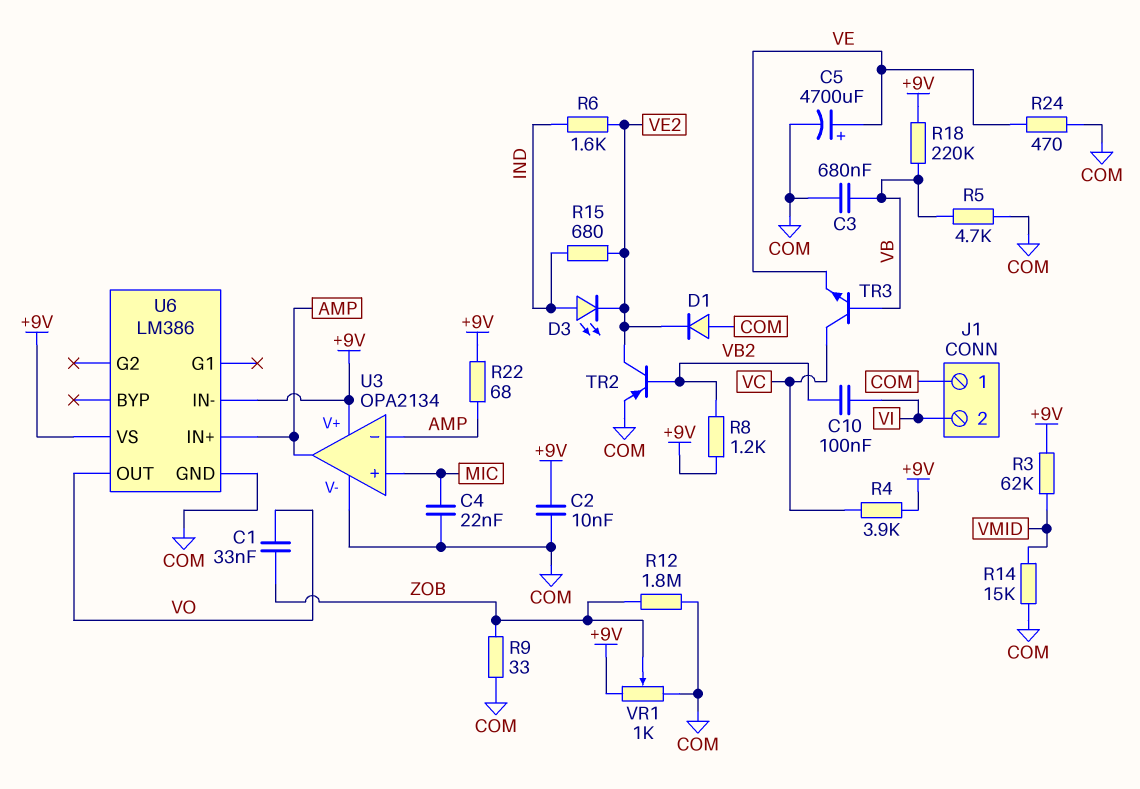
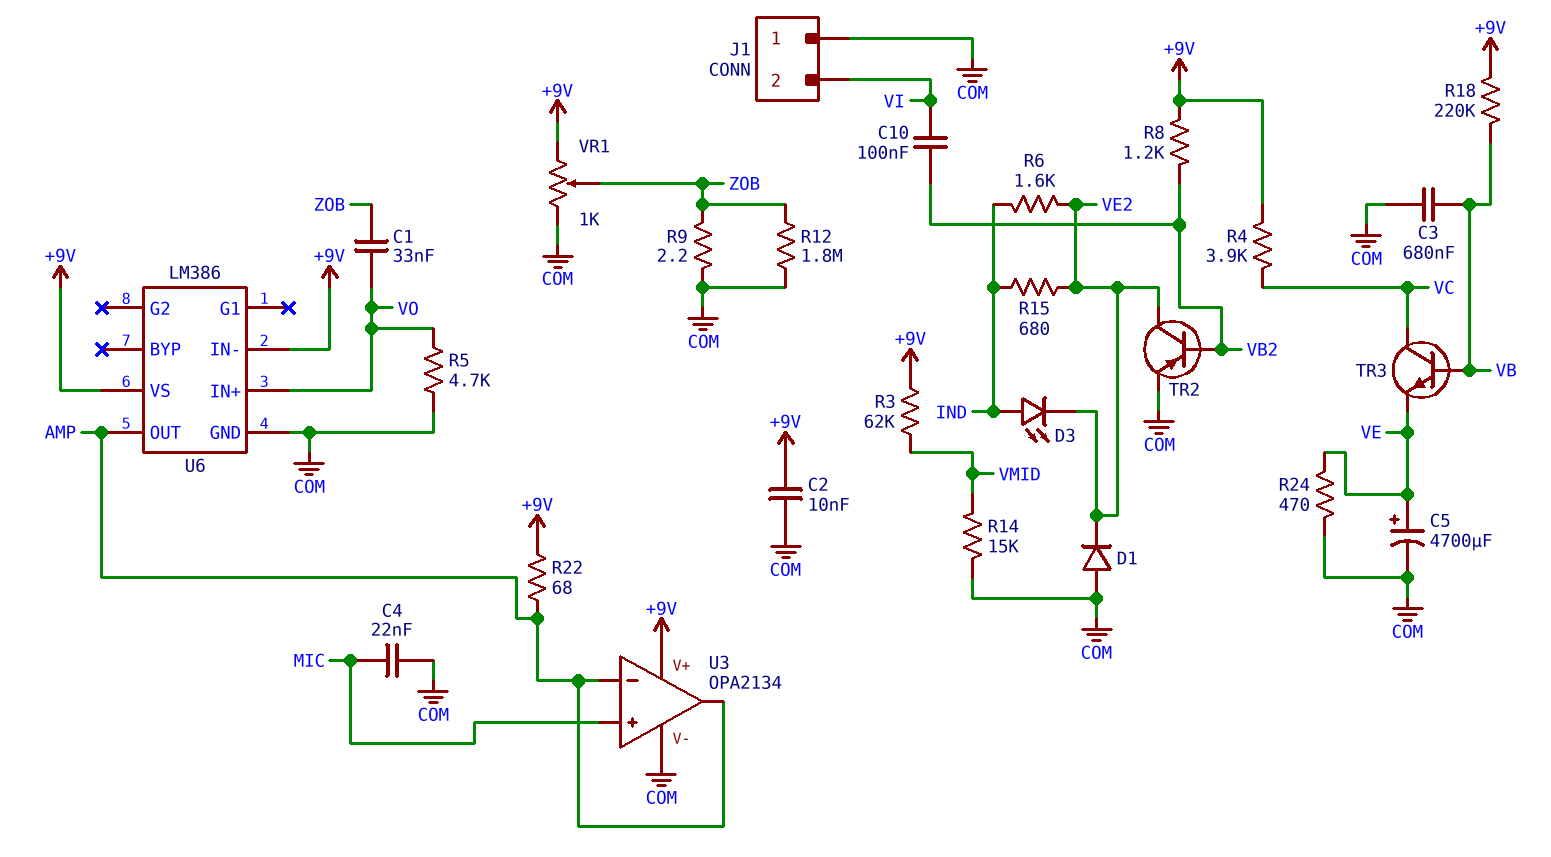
R5: 4.7k (COM, VB) -> 4.7k (COM, VO)
R9: 33 (COM, ZOB) -> 2.2 (COM, ZOB)
U6 pin IN+: AMP -> VO
U6 pin OUT: VO -> AMP

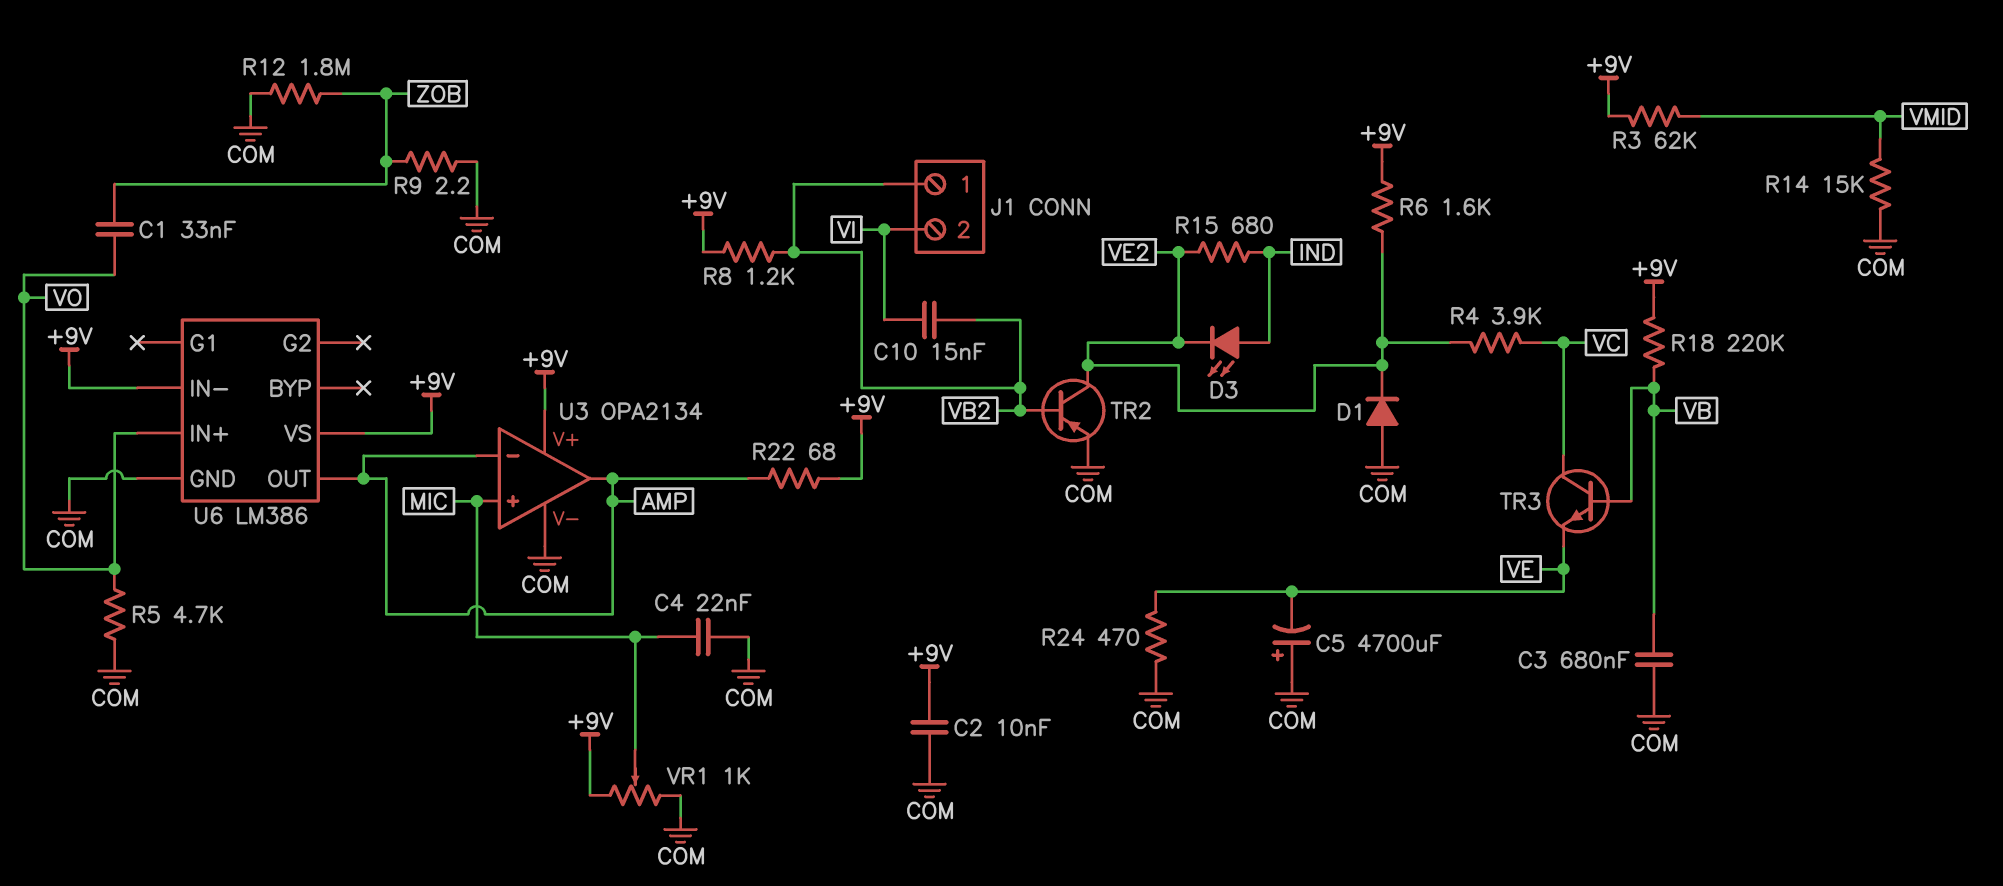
C5: 4700uF (plus VE, minus COM) -> 4700uF (plus COM, minus VE)
C10: 100nF (VB2, VI) -> 15nF (VB2, VI)
J1 pin 1: COM -> VB2
R4: 3.9k (+9V, VC) -> 3.9k (VC, VE2)
R6: 1.6k (IND, VE2) -> 1.6k (+9V, VE2)
VR1: 1k (+9V, COM, wiper ZOB) -> 1k (+9V, COM, wiper MIC)

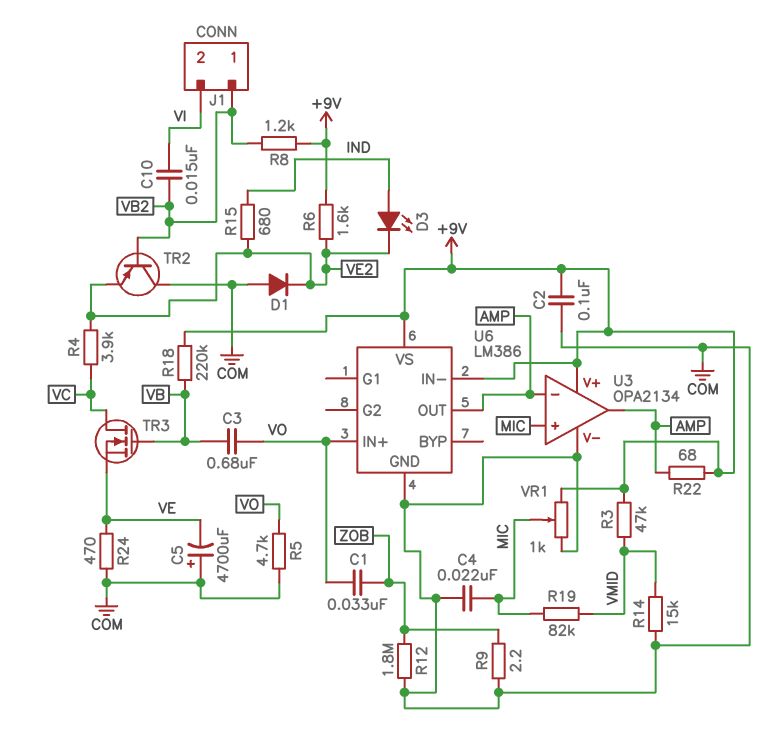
C2: 10nF (+9V, COM) -> 100nF (+9V, COM)
C3: 680nF (COM, VB) -> 680nF (VB, VO)
R3: 62k (+9V, VMID) -> 47k (+9V, VMID)
R19: none -> 82k (MIC, VMID)
TR2: PNP (B VB2, C VE2, E COM) -> PNP (B VB2, C COM, E VE2)
TR3: NPN (B VB, C VC, E VE) -> NMOS (G VB, D VC, S VE)

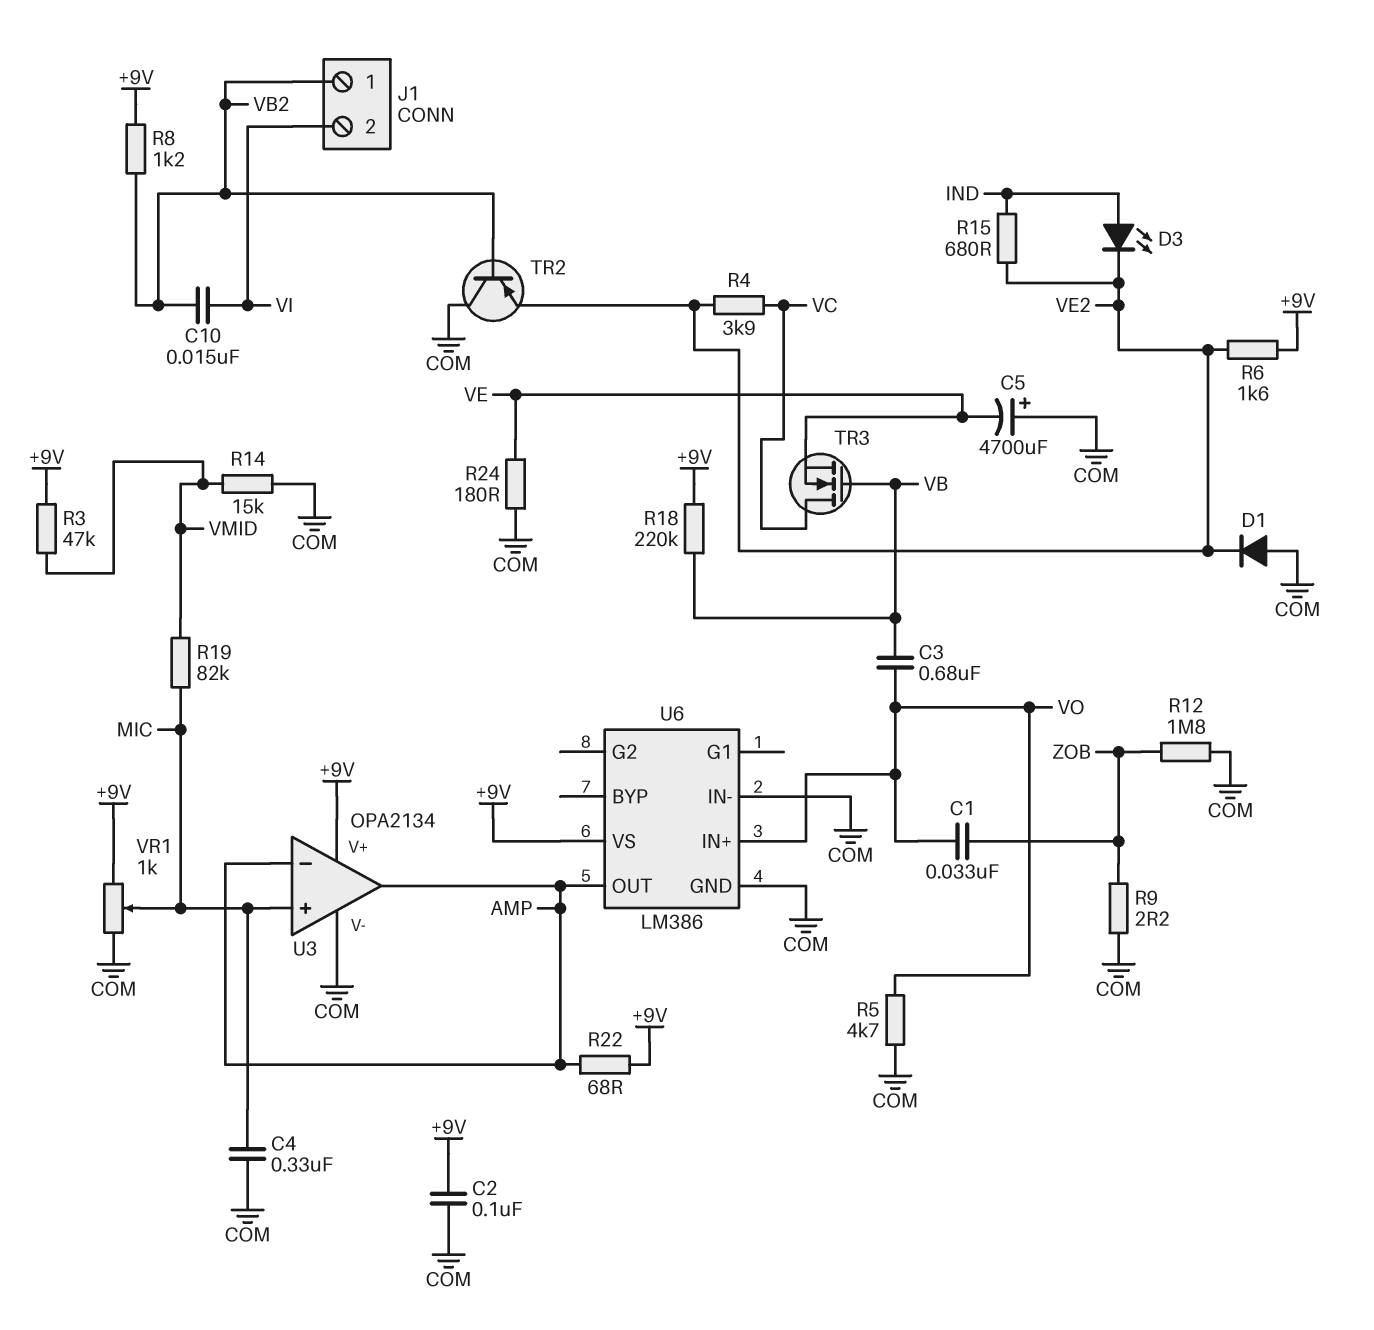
C4: 22nF (COM, MIC) -> 330nF (COM, MIC)
R24: 470 (COM, VE) -> 180 (COM, VE)
U6 pin IN-: +9V -> COM

